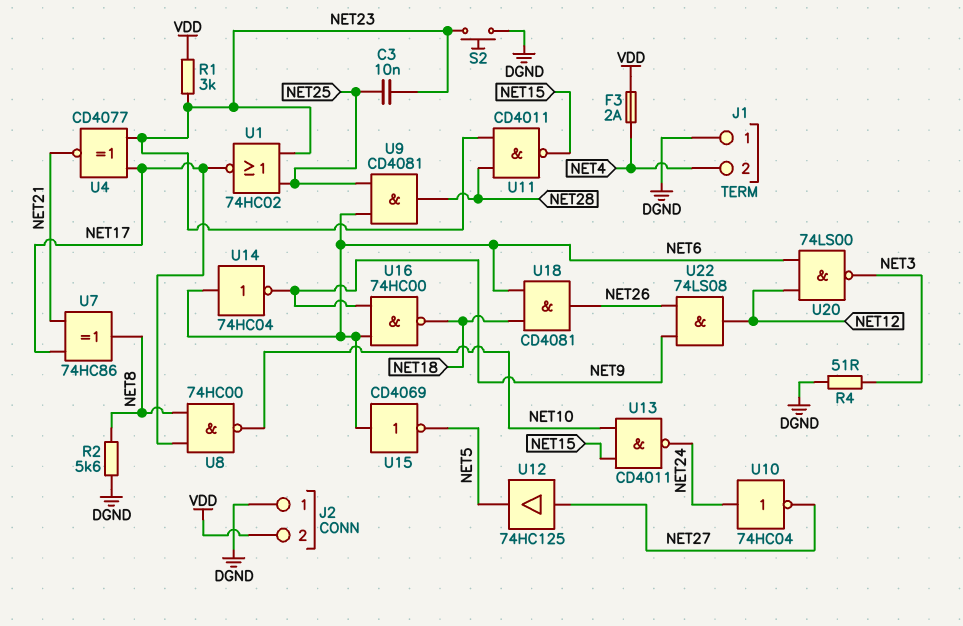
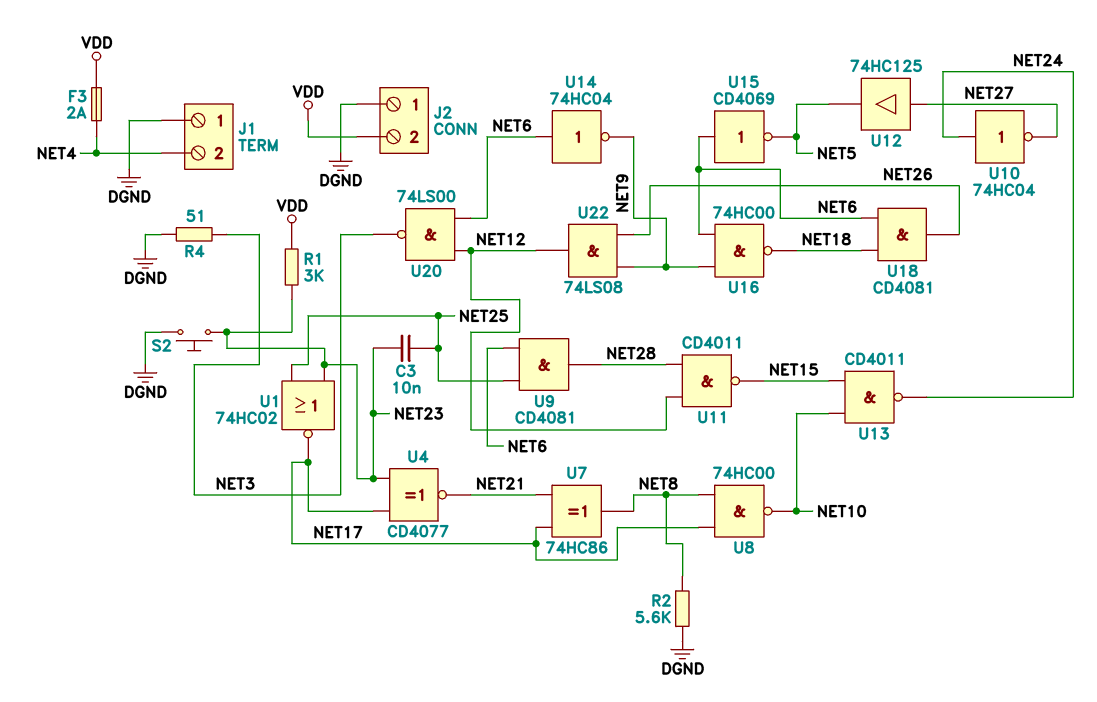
U11: NAND CD4011 (in NET23, in NET28, out NET15) -> NAND CD4011 (in NET12, in NET28, out NET15)

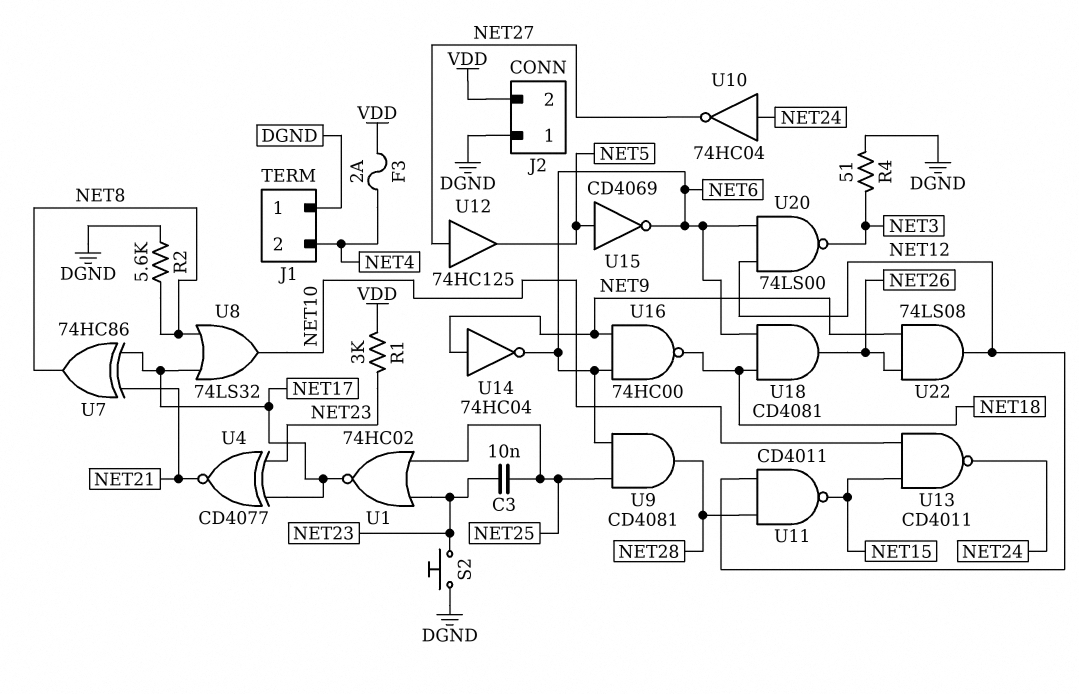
U8: NAND 74HC00 (in NET8, in NET17, out NET10) -> OR 74LS32 (in NET8, in NET17, out NET10)
U14: NOT 74HC04 (in NET6, out NET9) -> NOT 74HC04 (in NET9, out NET6)
U15: NOT CD4069 (in NET6, out NET5) -> NOT CD4069 (in NET5, out NET6)

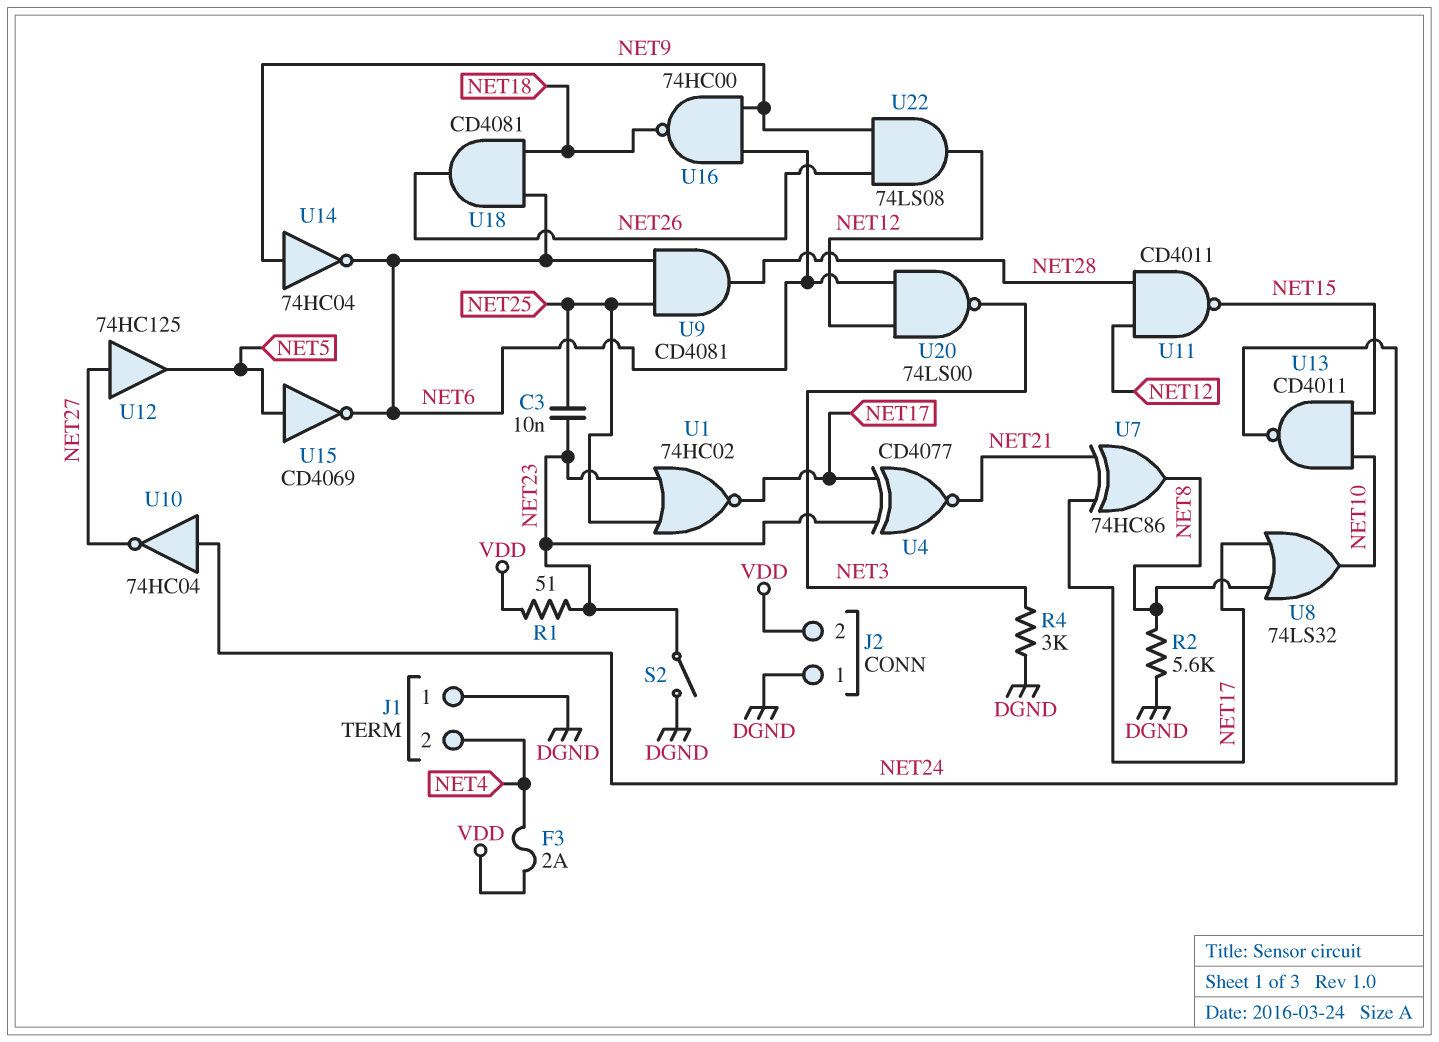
R1: 3k (NET23, VDD) -> 51 (NET23, VDD)
R4: 51 (DGND, NET3) -> 3k (DGND, NET3)
S2: button (DGND, NET23) -> switch (DGND, NET23)

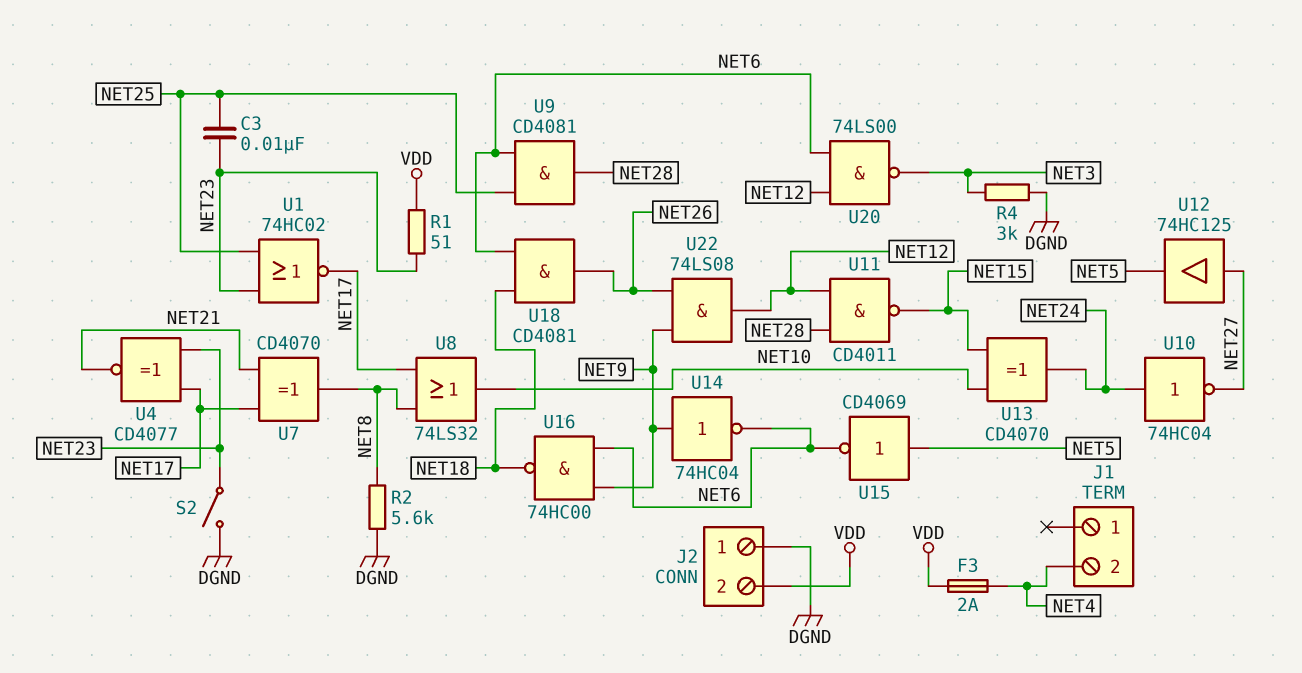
J1 pin 1: DGND -> none
U7: XOR 74HC86 (in NET17, in NET21, out NET8) -> XOR CD4070 (in NET17, in NET21, out NET8)
U13: NAND CD4011 (in NET10, in NET15, out NET24) -> XOR CD4070 (in NET10, in NET15, out NET24)

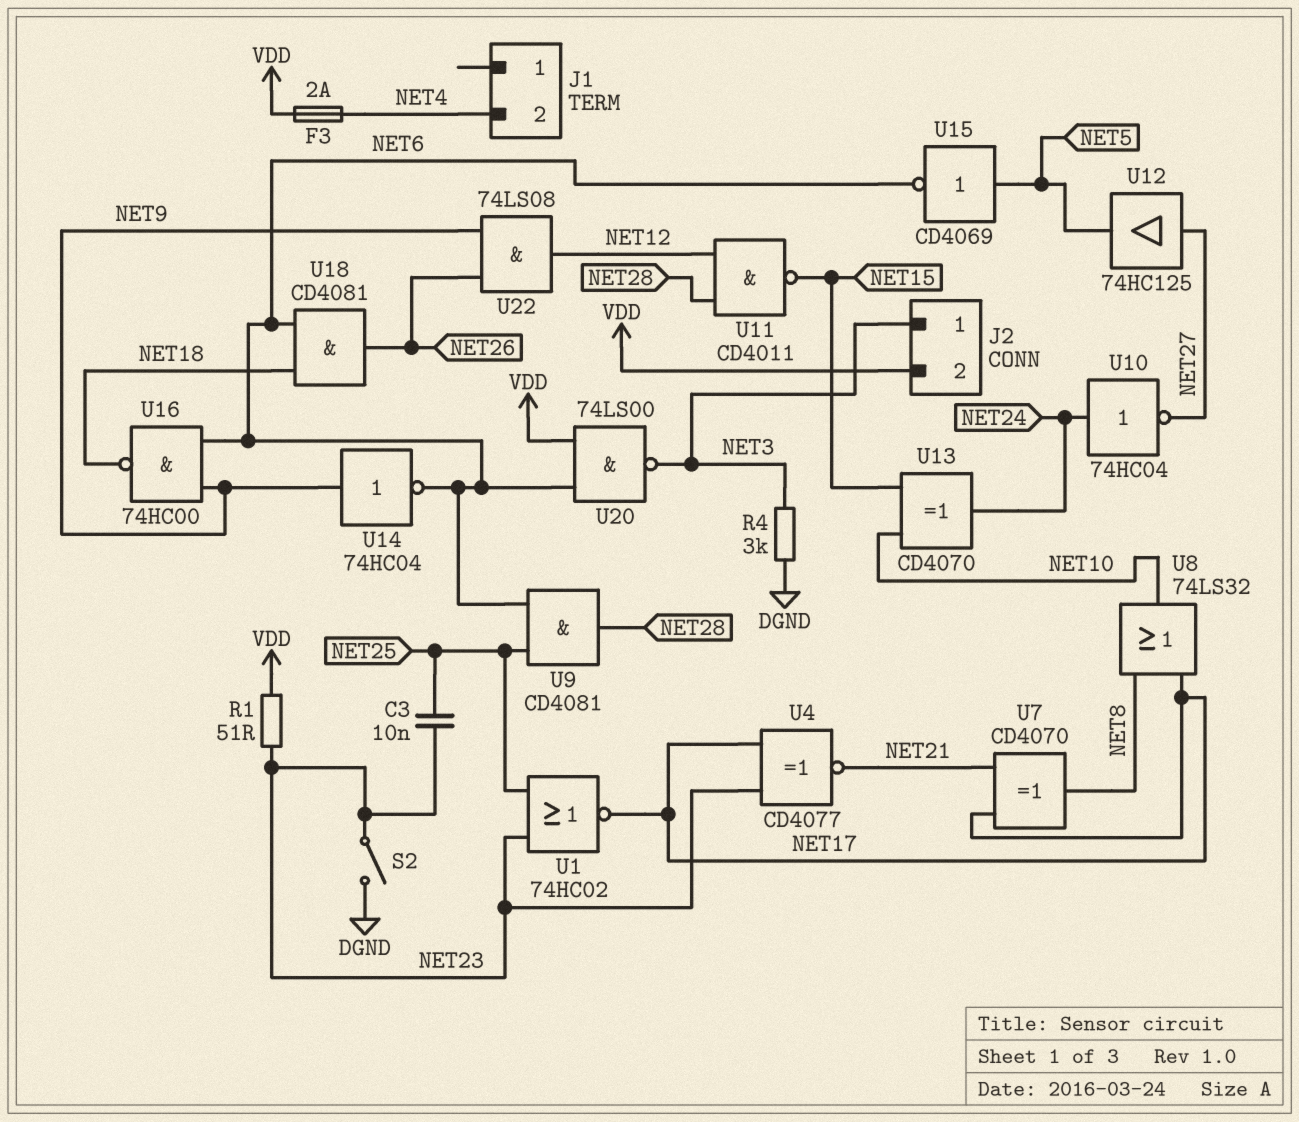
J2 pin 1: DGND -> NET3
R2: 5.6k (DGND, NET8) -> none
U20: NAND 74LS00 (in NET6, in NET12, out NET3) -> NAND 74LS00 (in NET6, in VDD, out NET3)

